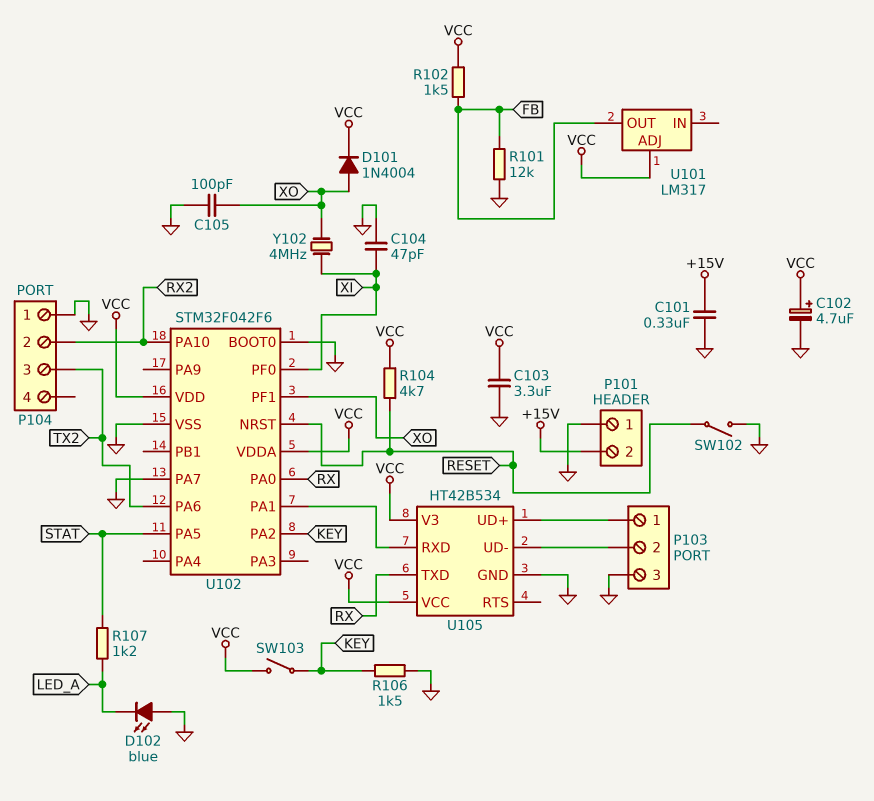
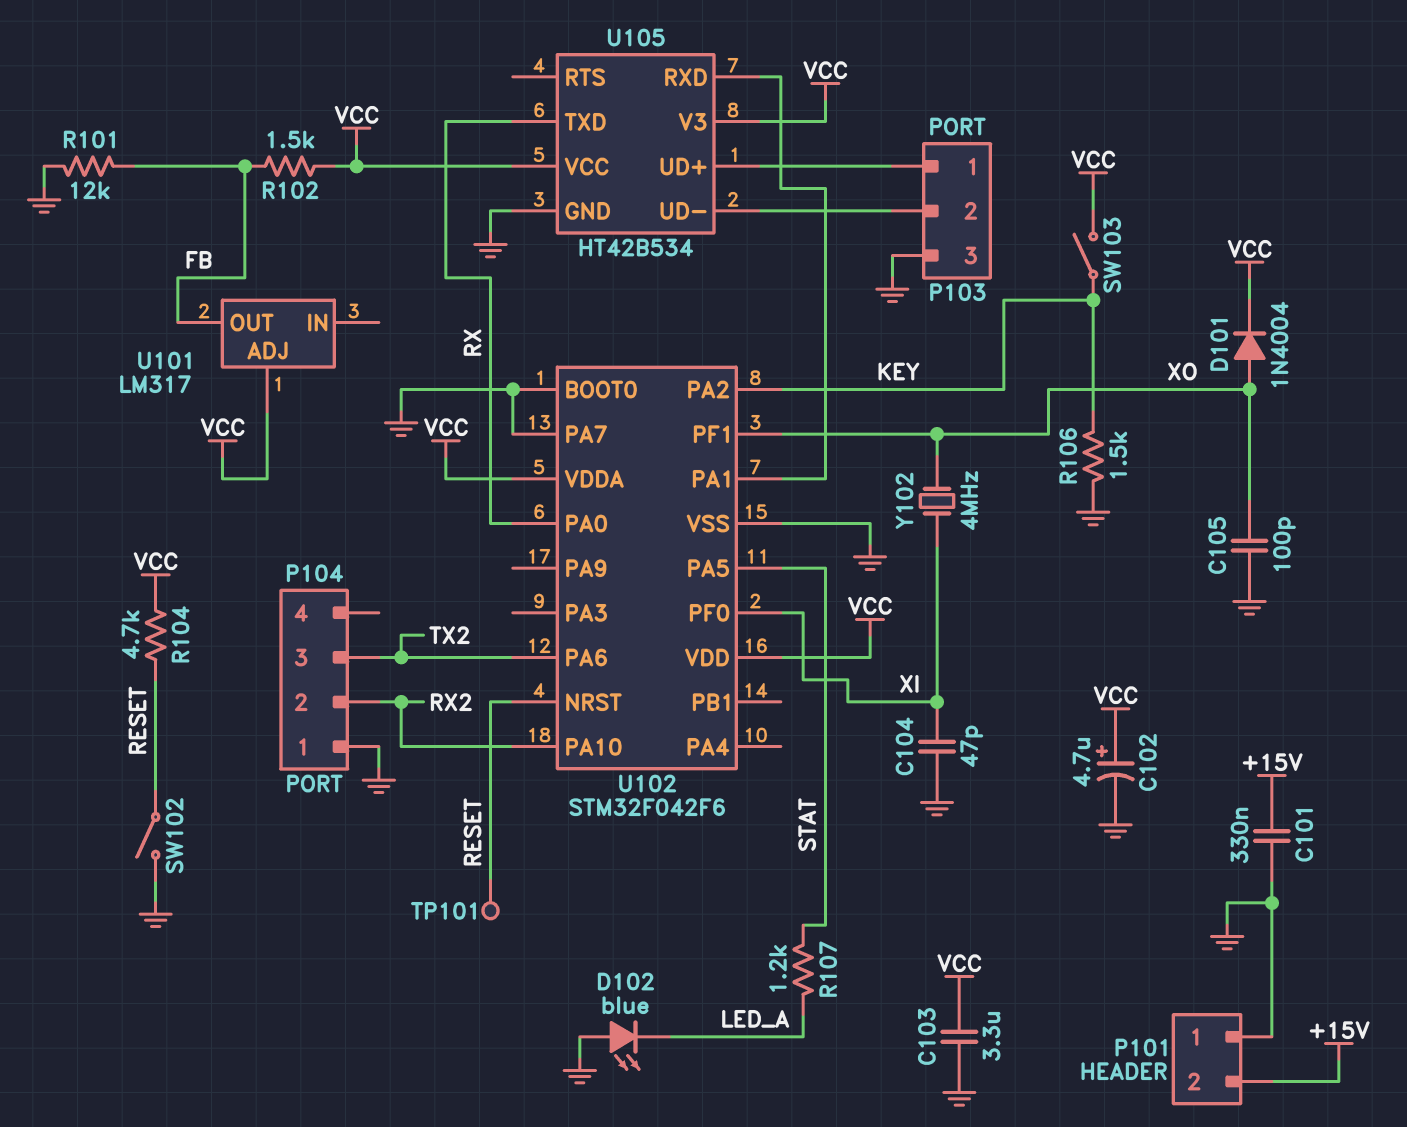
TP101: none -> test point (RESET)

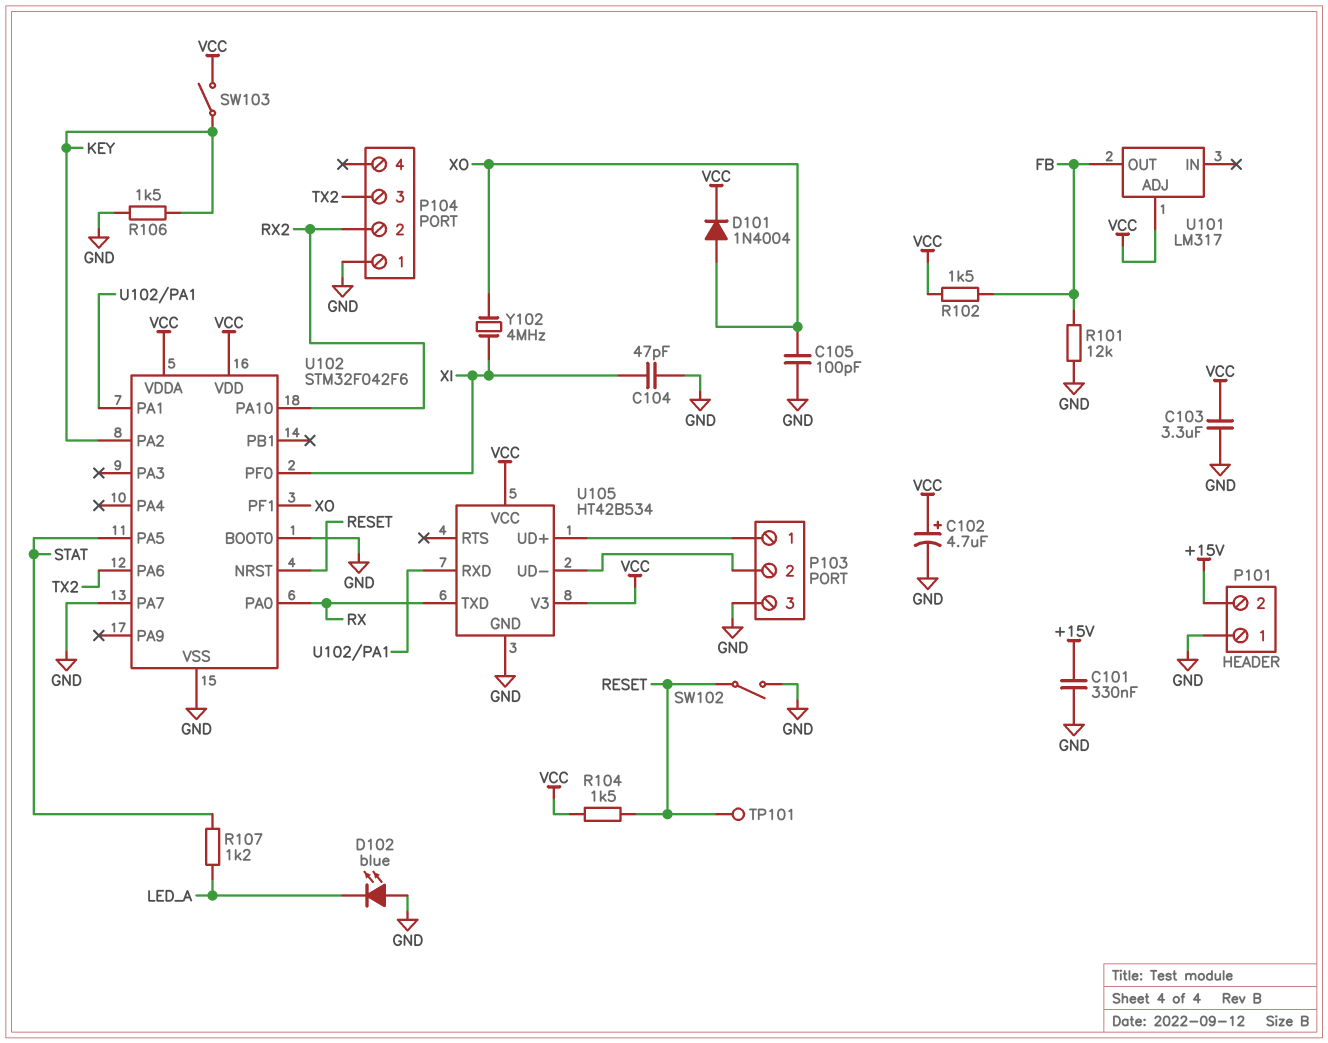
R104: 4.7k (RESET, VCC) -> 1.5k (RESET, VCC)

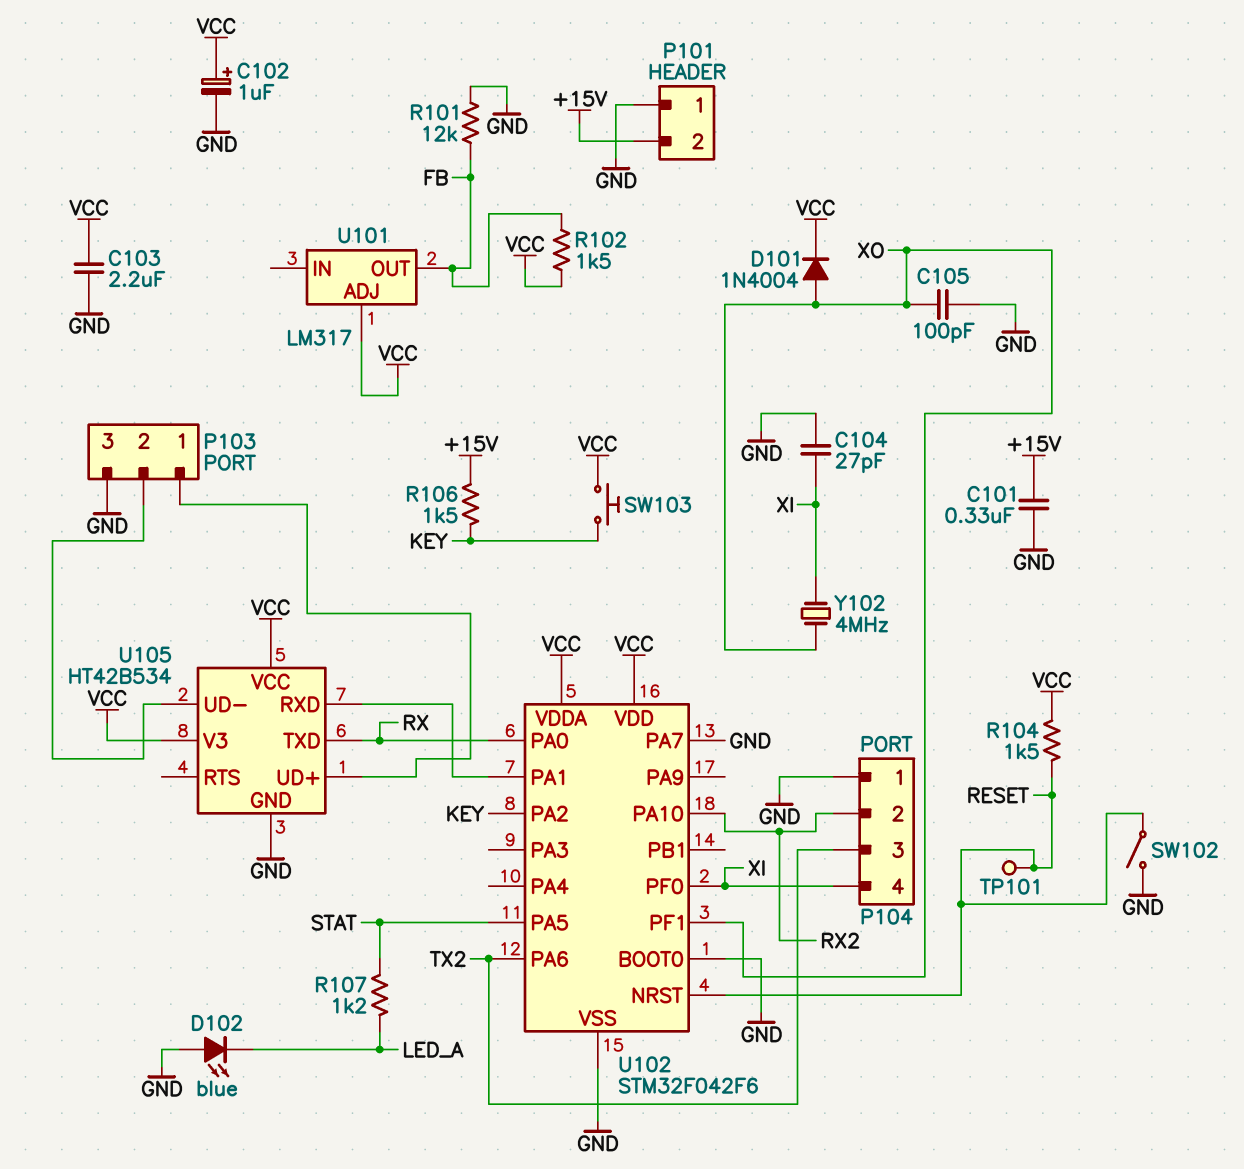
C102: 4.7uF (plus VCC, minus GND) -> 1uF (plus VCC, minus GND)
C103: 3.3uF (GND, VCC) -> 2.2uF (GND, VCC)
C104: 47pF (GND, XI) -> 27pF (GND, XI)
P104 pin 4: none -> XI
R106: 1.5k (GND, KEY) -> 1.5k (+15V, KEY)
SW103: switch (KEY, VCC) -> button (KEY, VCC)

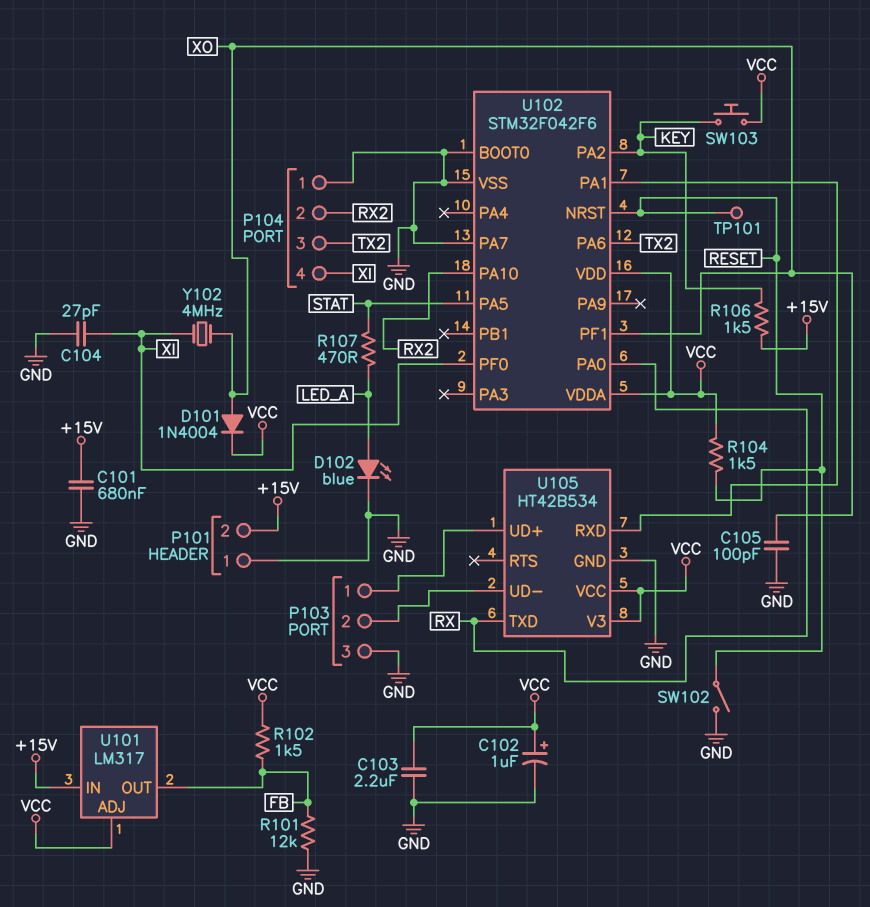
C101: 330nF (+15V, GND) -> 680nF (+15V, GND)
D102: LED blue (A GND, K LED_A) -> LED blue (A LED_A, K GND)
R107: 1.2k (LED_A, STAT) -> 470 (LED_A, STAT)
U101 pin IN: none -> +15V

